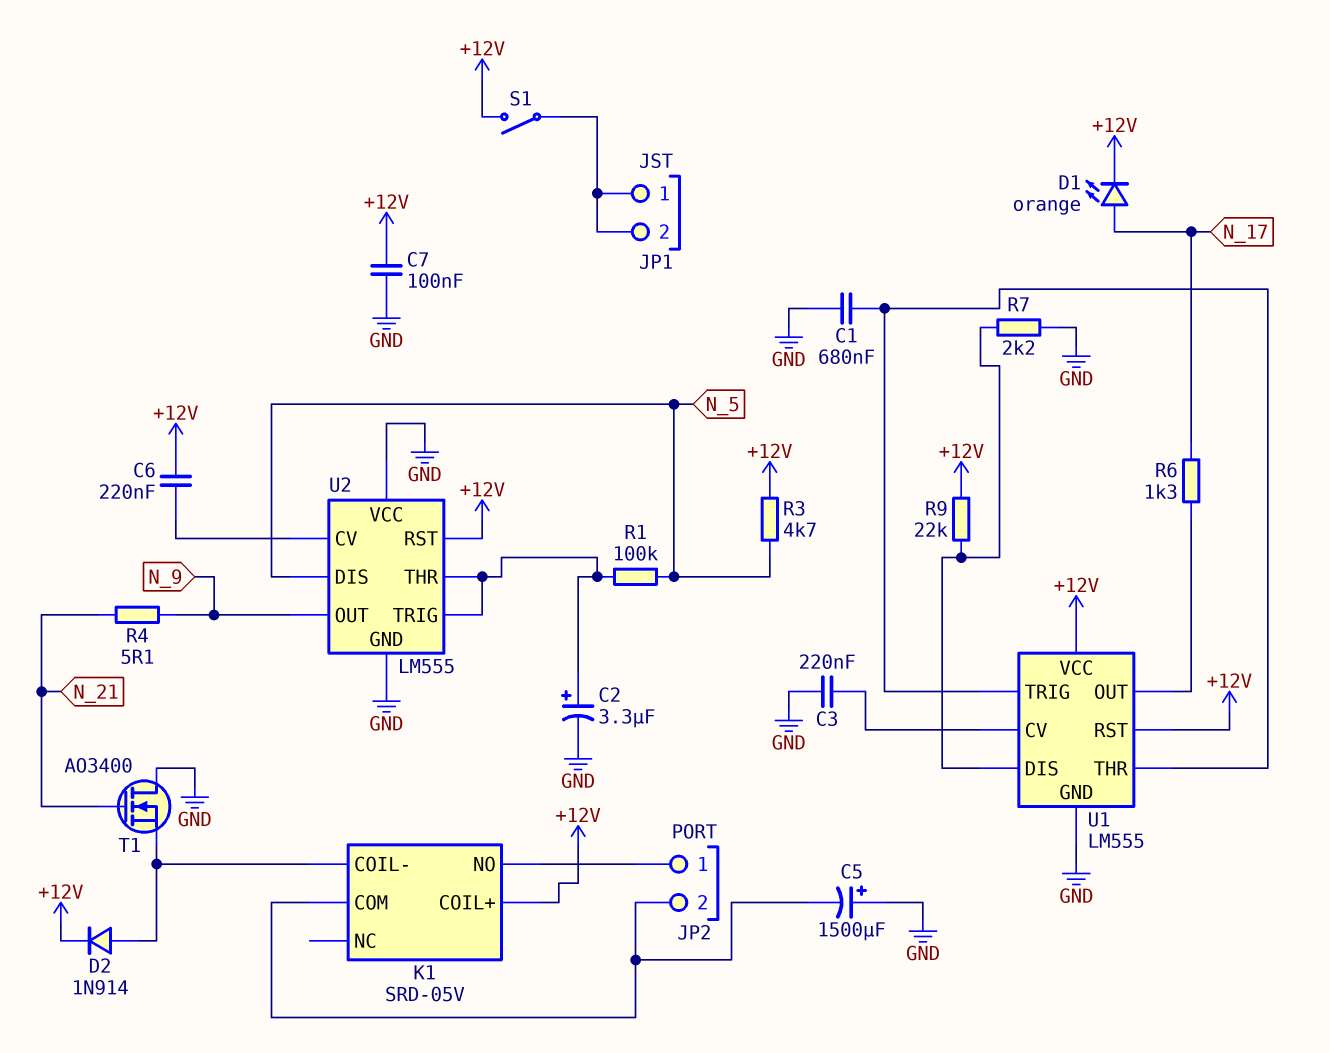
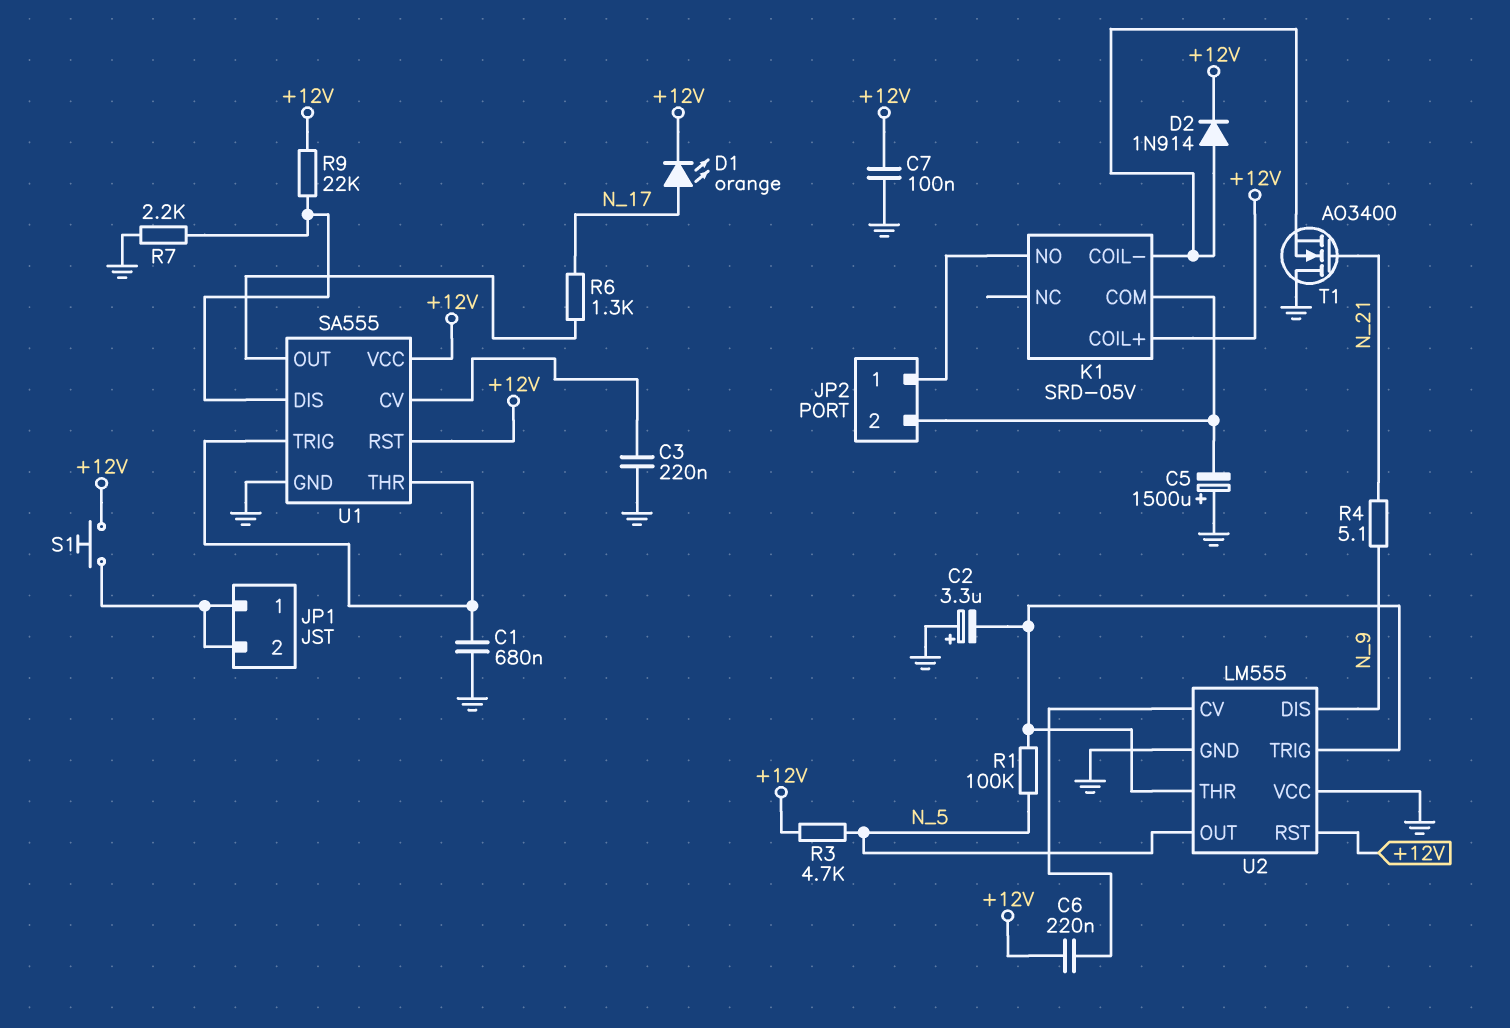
C2: 3.3uF (plus U2/THR, minus GND) -> 3.3uF (plus GND, minus U2/THR)
S1: switch (+12V, JP1/1) -> button (+12V, JP1/1)
U1: LM555 -> SA555
U2 pin DIS: N_5 -> N_9
U2 pin OUT: N_9 -> N_5

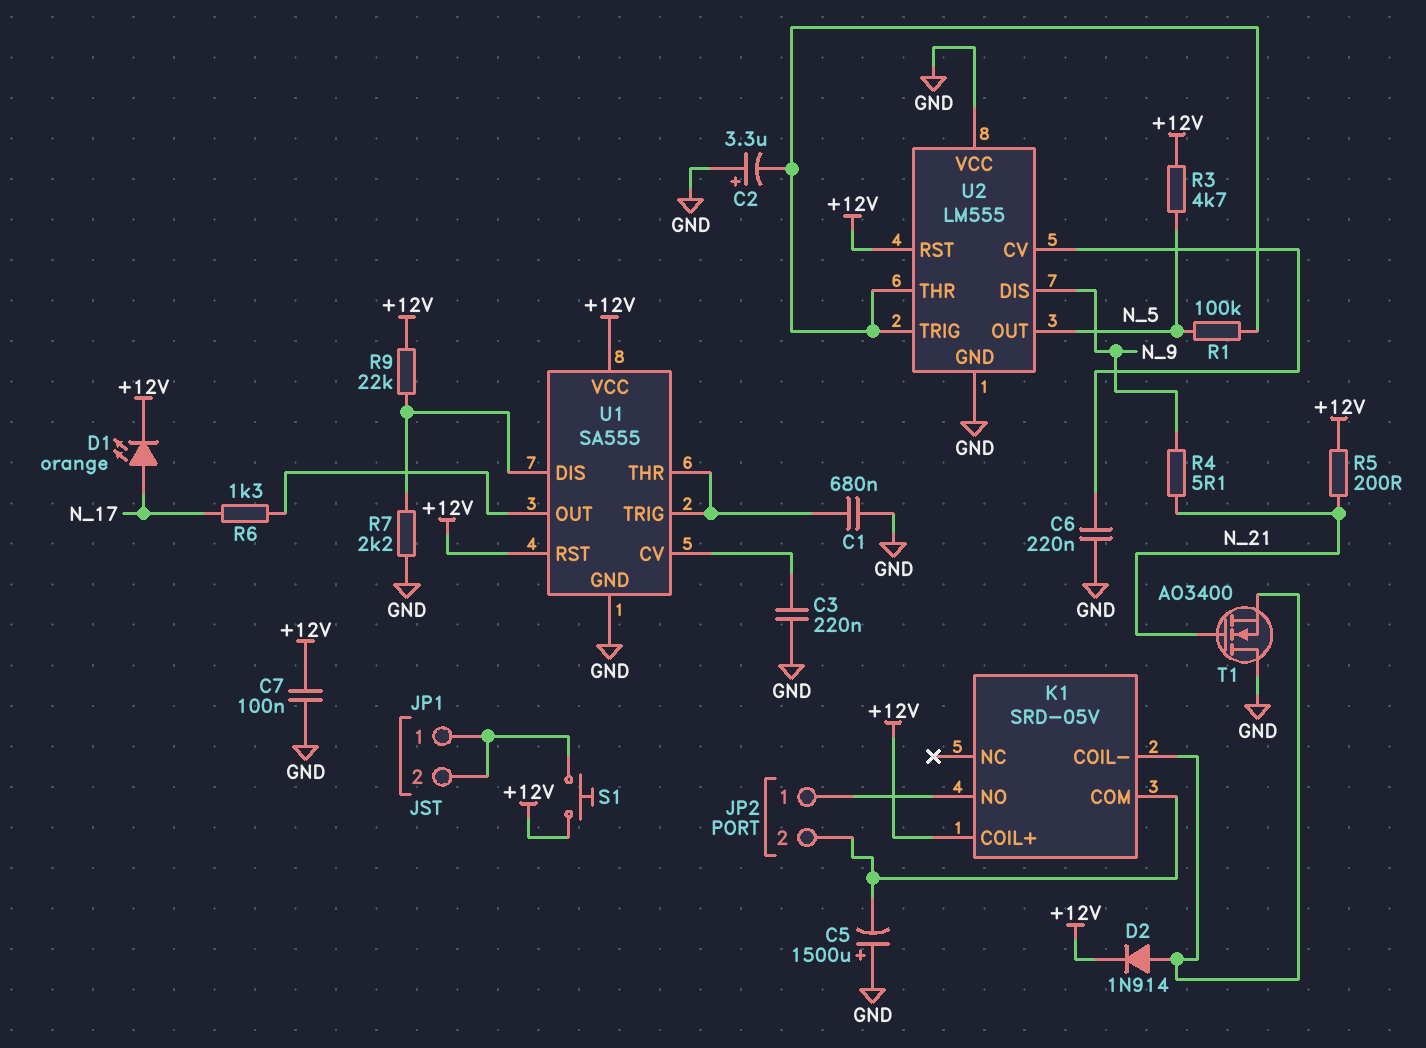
C6: 220nF (+12V, U2/CV) -> 220nF (GND, U2/CV)
R5: none -> 200 (+12V, N_21)

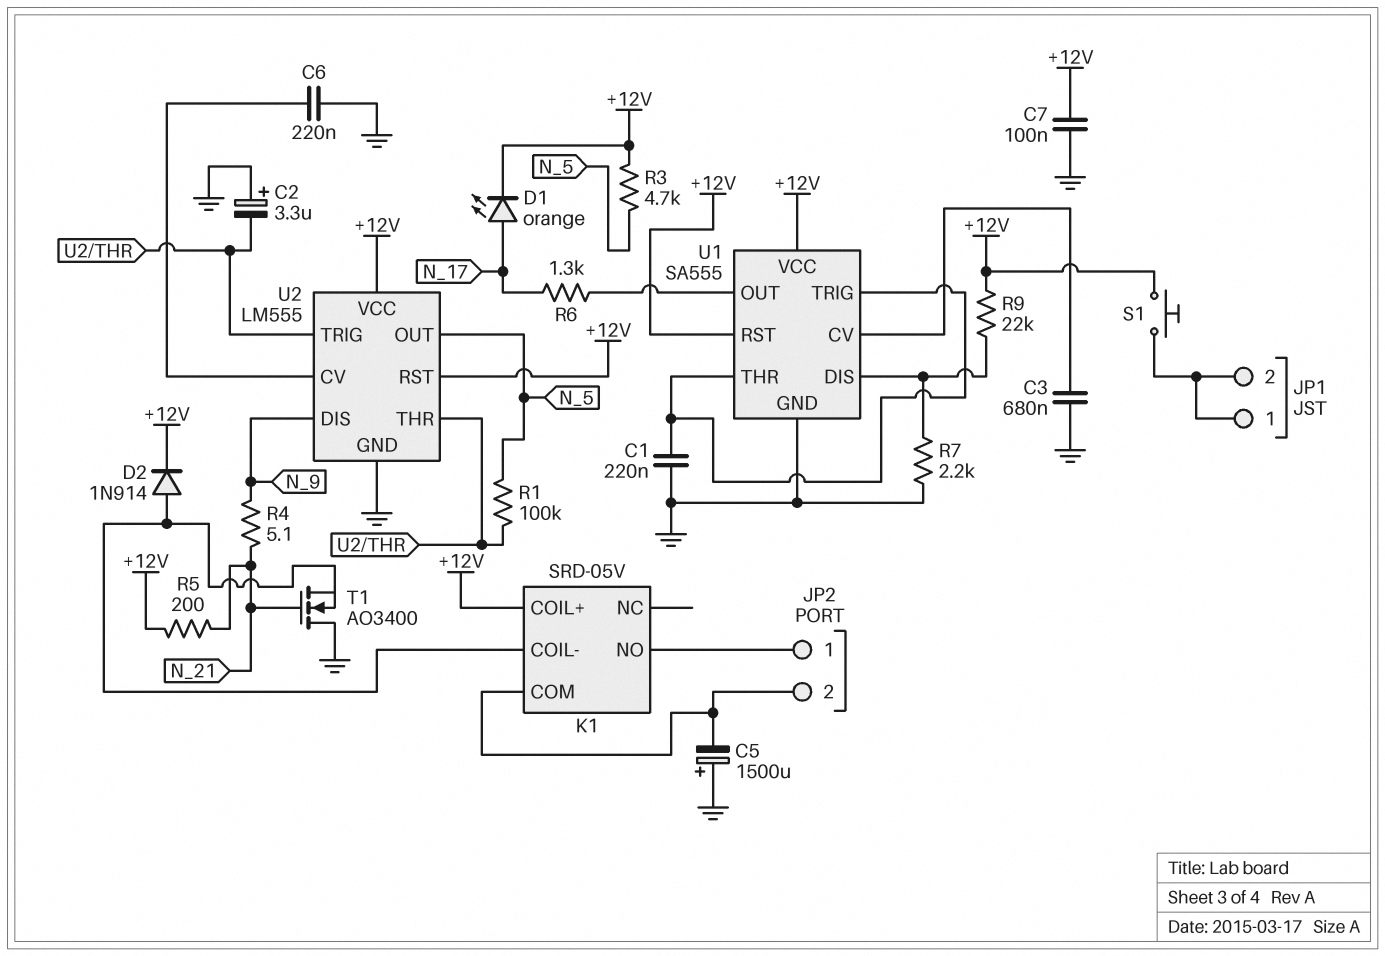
C1: 680nF (GND, U1/THR) -> 220nF (GND, U1/THR)
C3: 220nF (GND, U1/CV) -> 680nF (GND, U1/CV)
U2 pin VCC: GND -> +12V

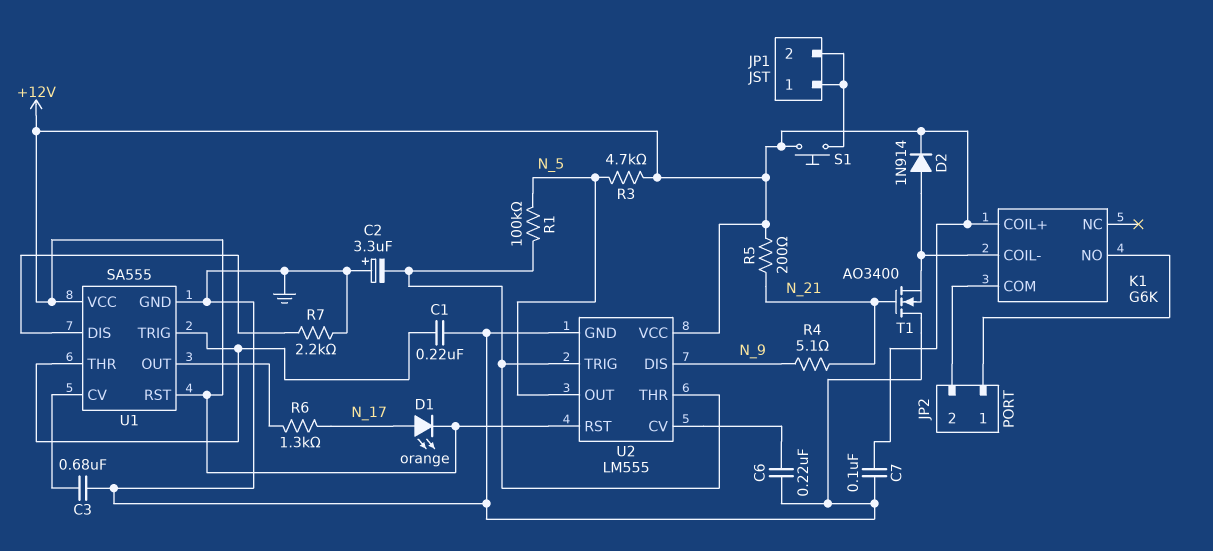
C5: 1500uF (plus GND, minus JP2/2) -> none
K1: SRD-05V -> G6K
R9: 22k (+12V, U1/DIS) -> none

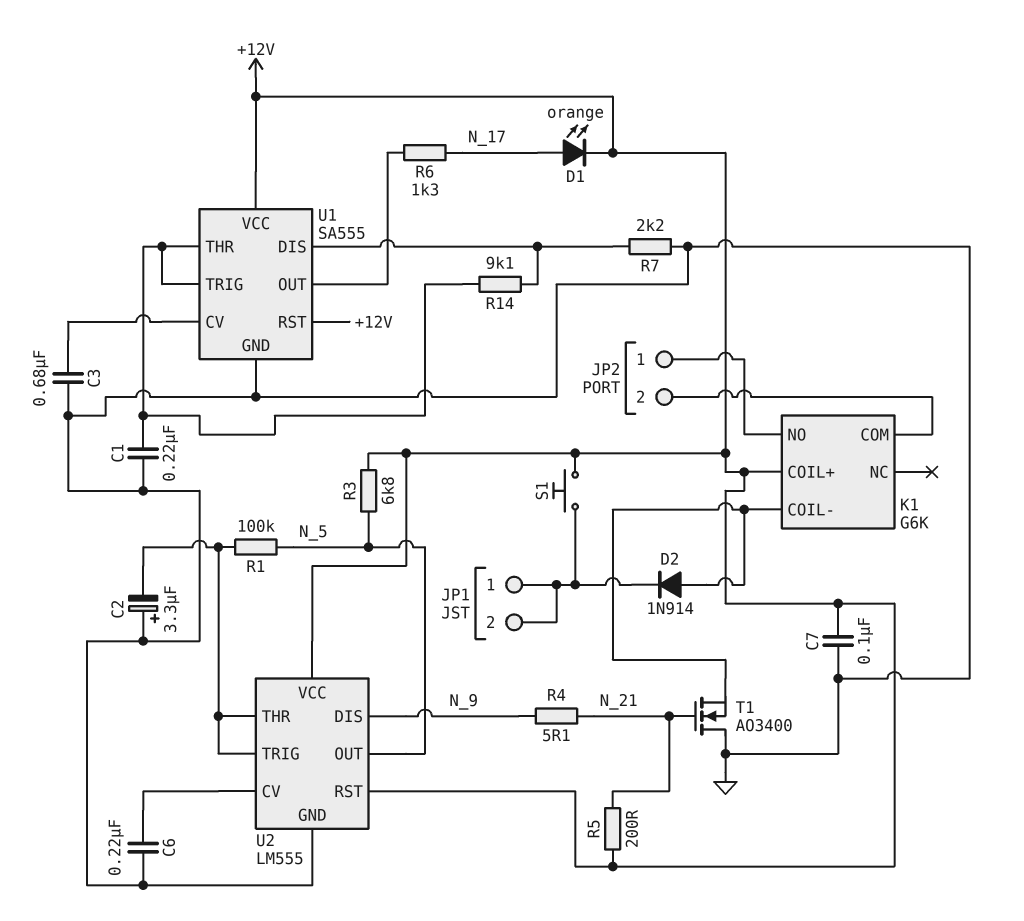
D2: diode 1N914 (A K1/COIL-, K +12V) -> diode 1N914 (A K1/COIL-, K JP1/1)
R3: 4.7k (+12V, N_5) -> 6.8k (+12V, N_5)
R14: none -> 9.1k (U1/DIS, U1/THR)

